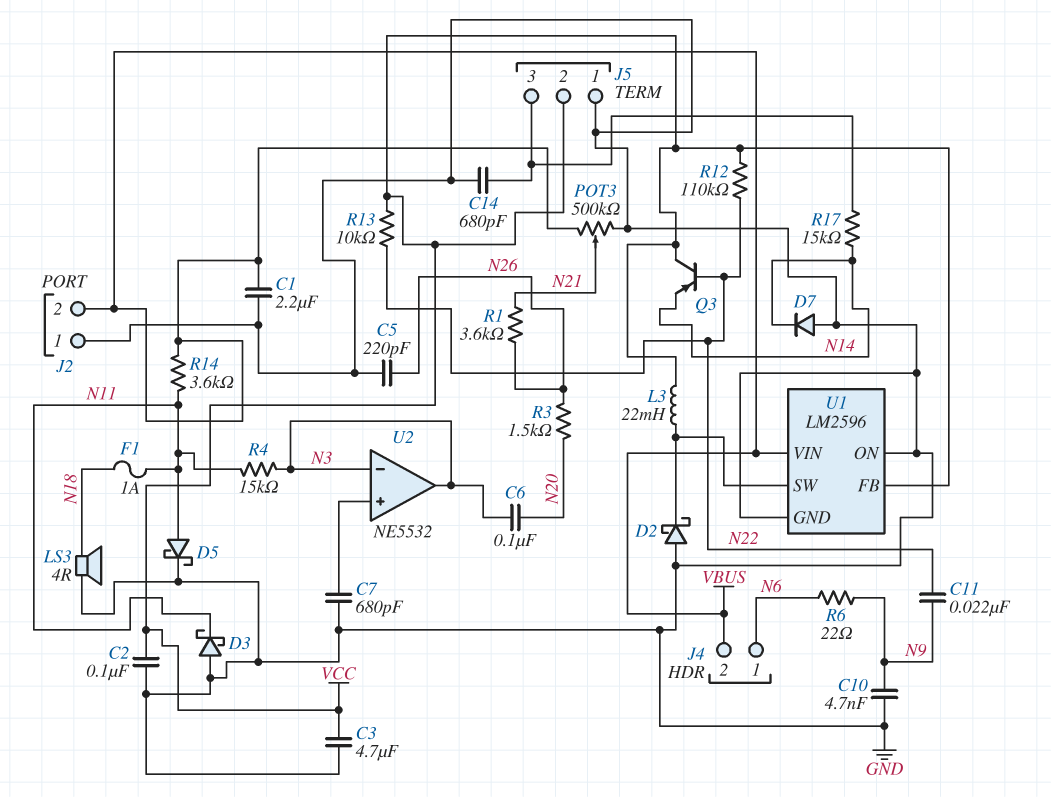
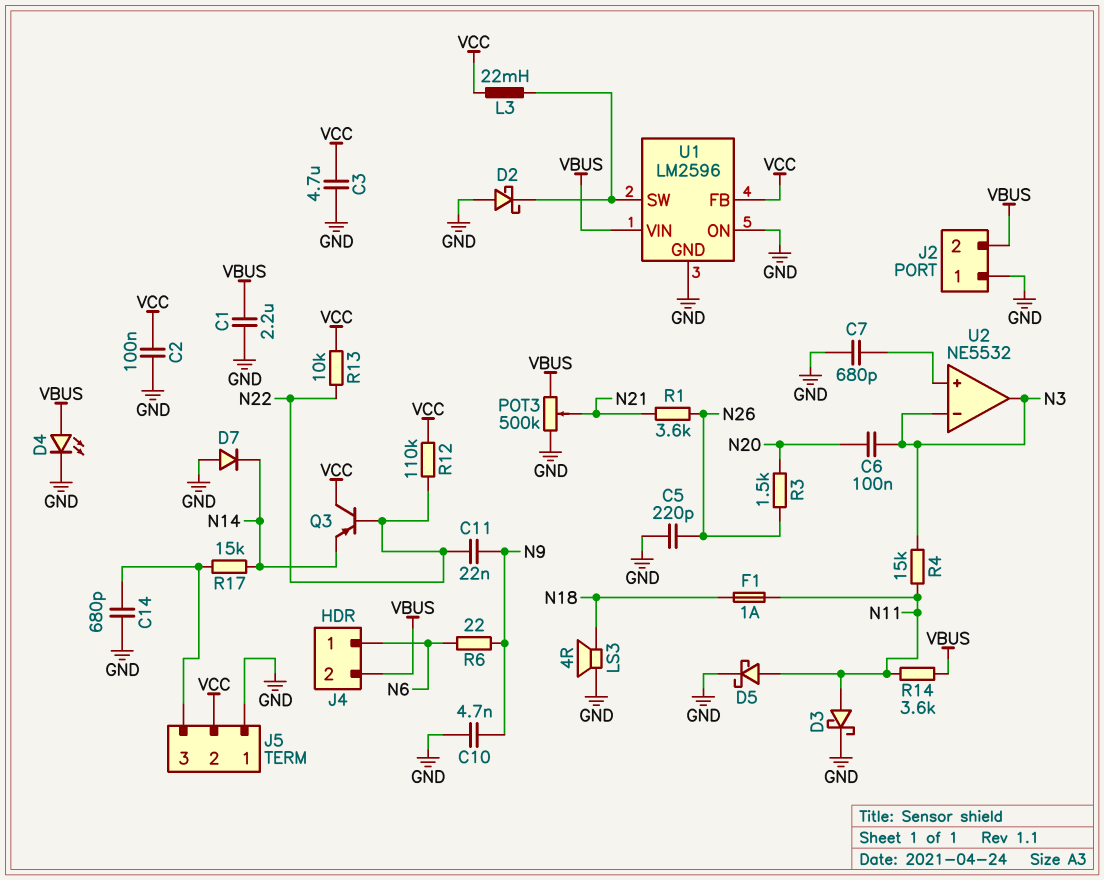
D3: schottky (A GND, K N11) -> schottky (A N11, K GND)
D4: none -> LED (A VBUS, K GND)

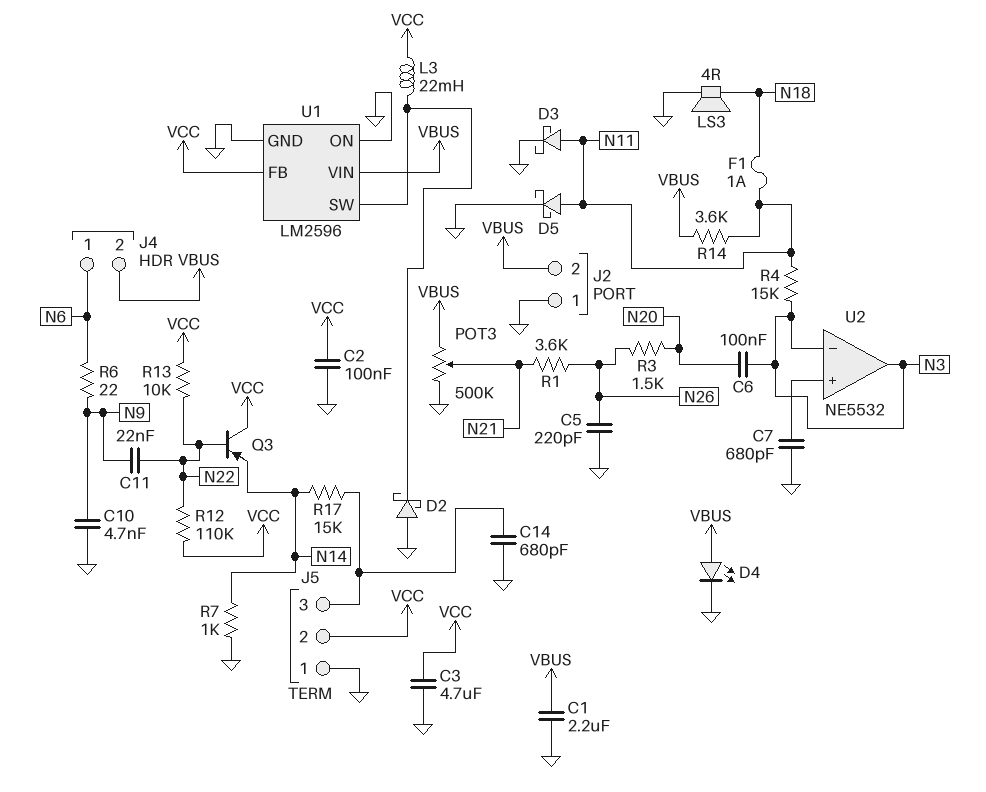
D7: diode (A GND, K N14) -> none
R7: none -> 1k (GND, N14)

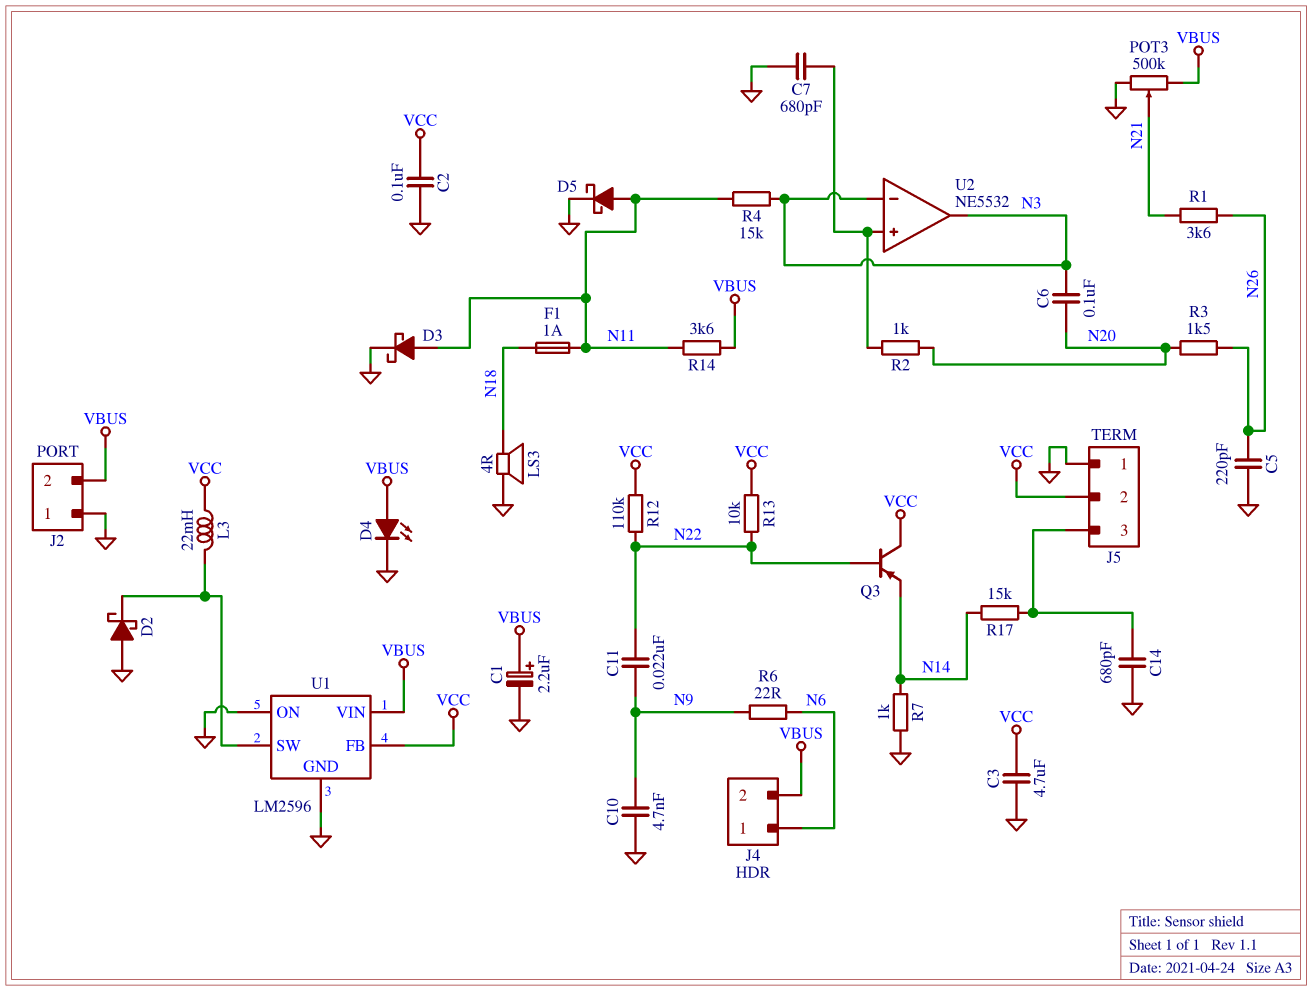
C1: 2.2uF (GND, VBUS) -> 2.2uF (plus VBUS, minus GND)
R2: none -> 1k (N20, U2/in+)

